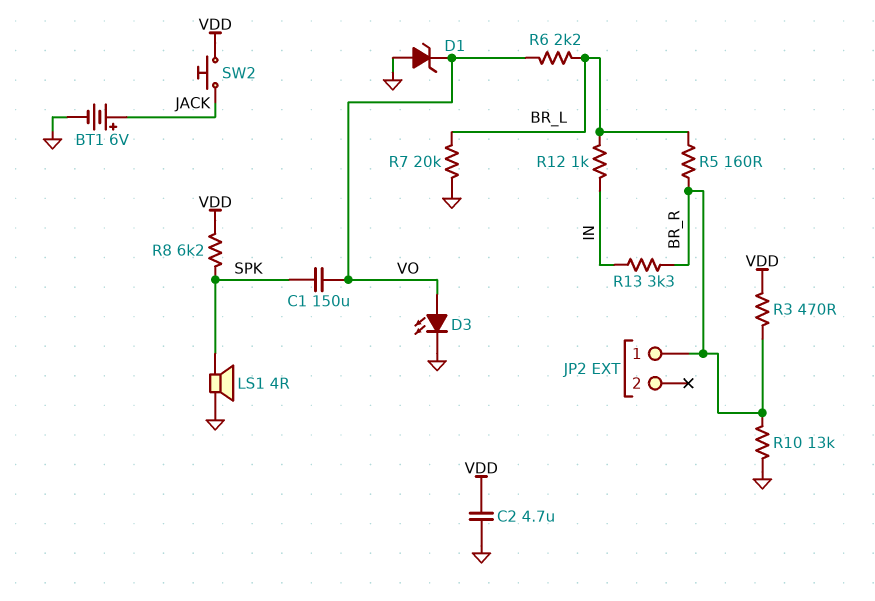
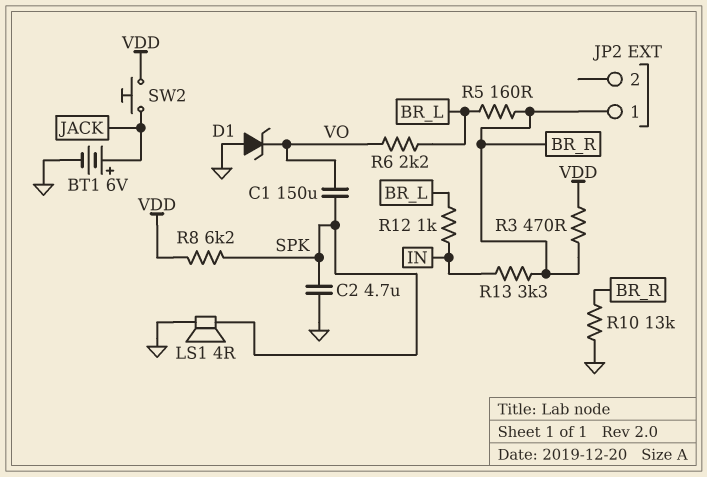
C2: 4.7uF (GND, VDD) -> 4.7uF (GND, SPK)
D3: LED (A VO, K GND) -> none
R7: 20k (BR_L, GND) -> none

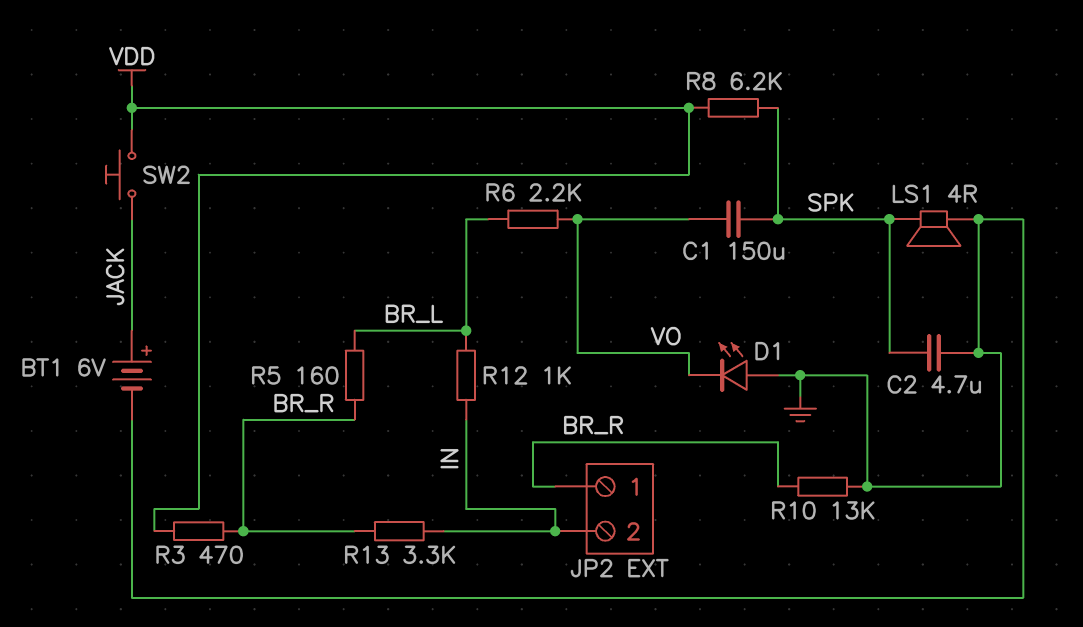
D1: zener (A GND, K VO) -> LED (A GND, K VO)
JP2 pin 2: none -> IN

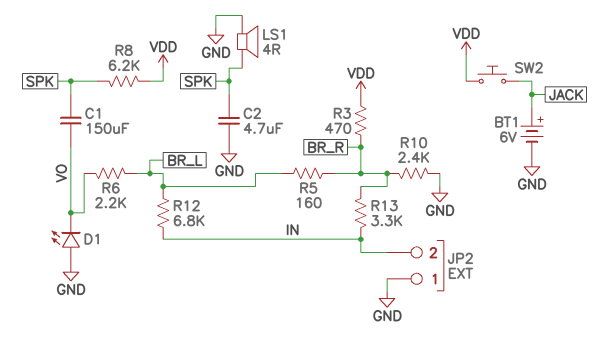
JP2 pin 1: BR_R -> GND
R10: 13k (BR_R, GND) -> 2.4k (BR_R, GND)
R12: 1k (BR_L, IN) -> 6.8k (BR_L, IN)

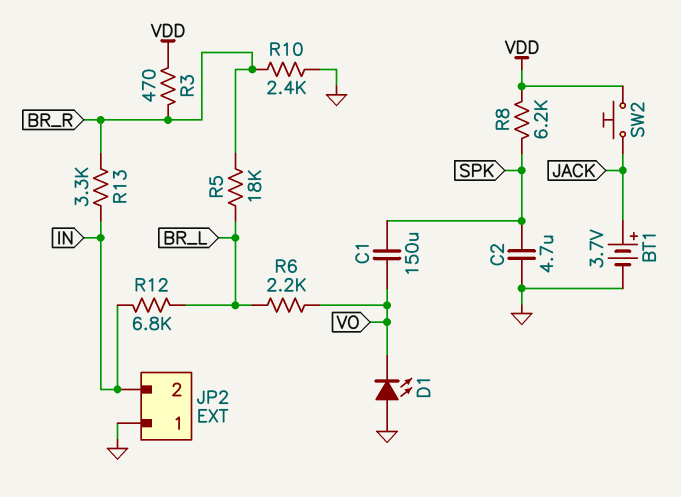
BT1: 6V (plus JACK, minus GND) -> 3.7V (plus JACK, minus GND)
LS1: speaker 4R (GND, SPK) -> none
R5: 160 (BR_L, BR_R) -> 18k (BR_L, BR_R)

